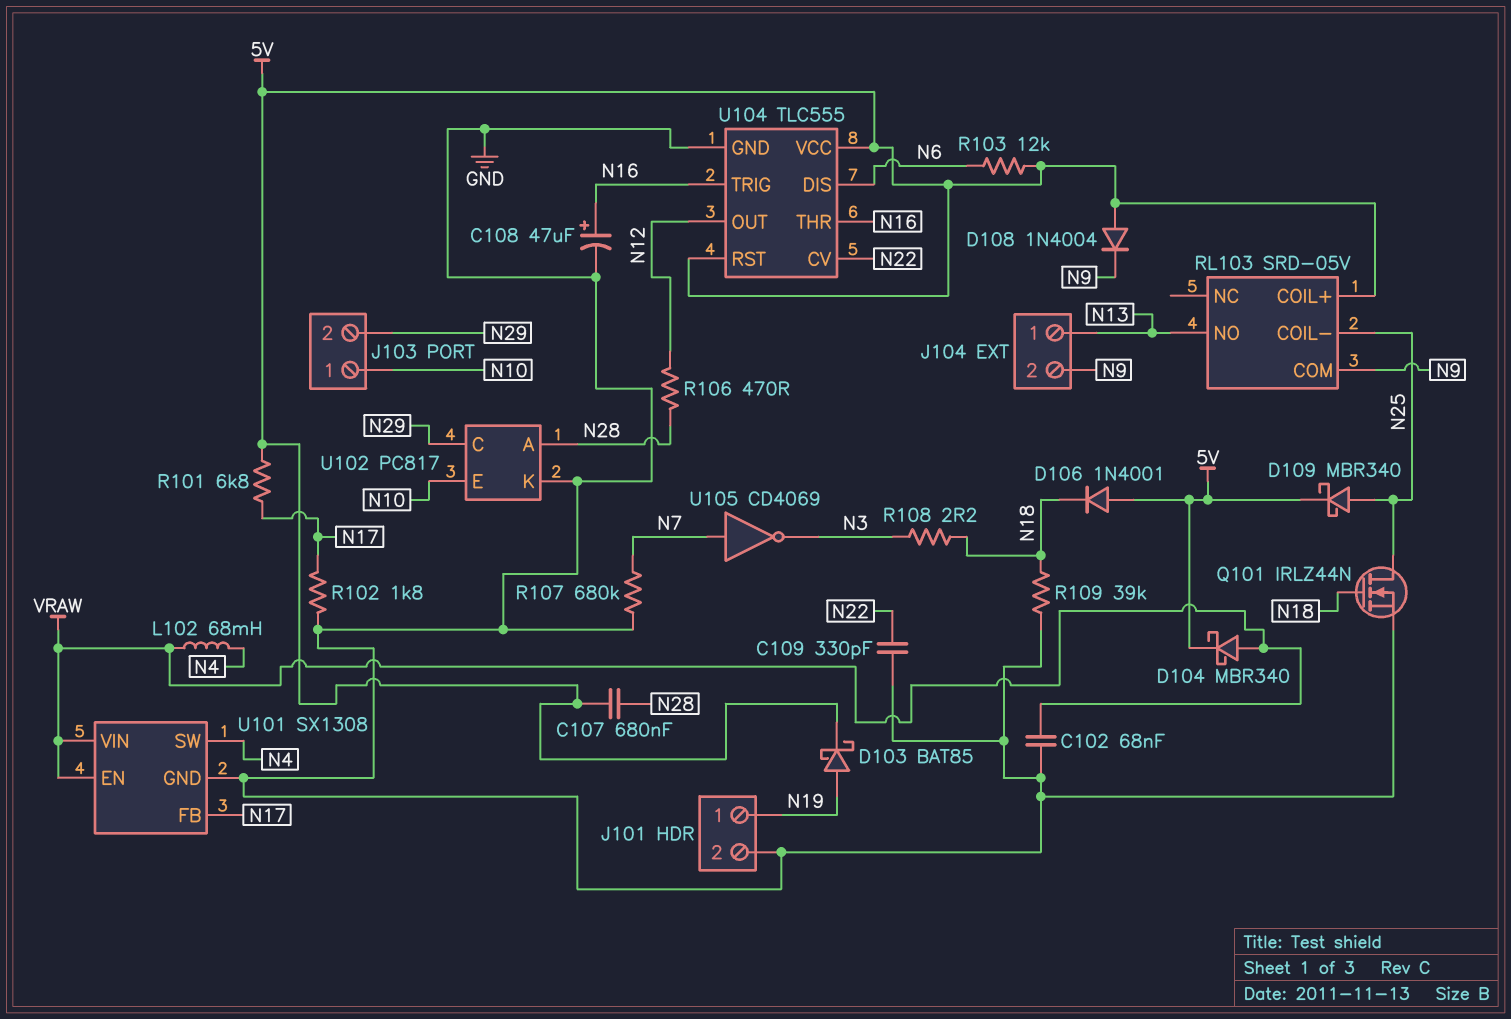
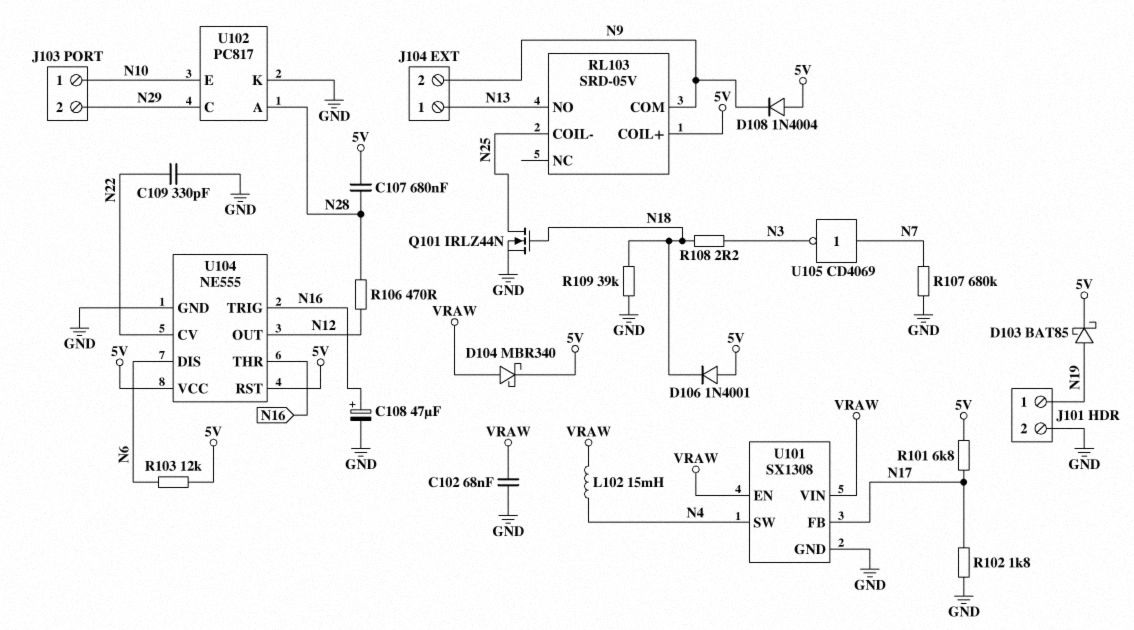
D109: schottky MBR340 (A N25, K 5V) -> none
L102: 68mH (N4, VRAW) -> 15mH (N4, VRAW)
U104: TLC555 -> NE555

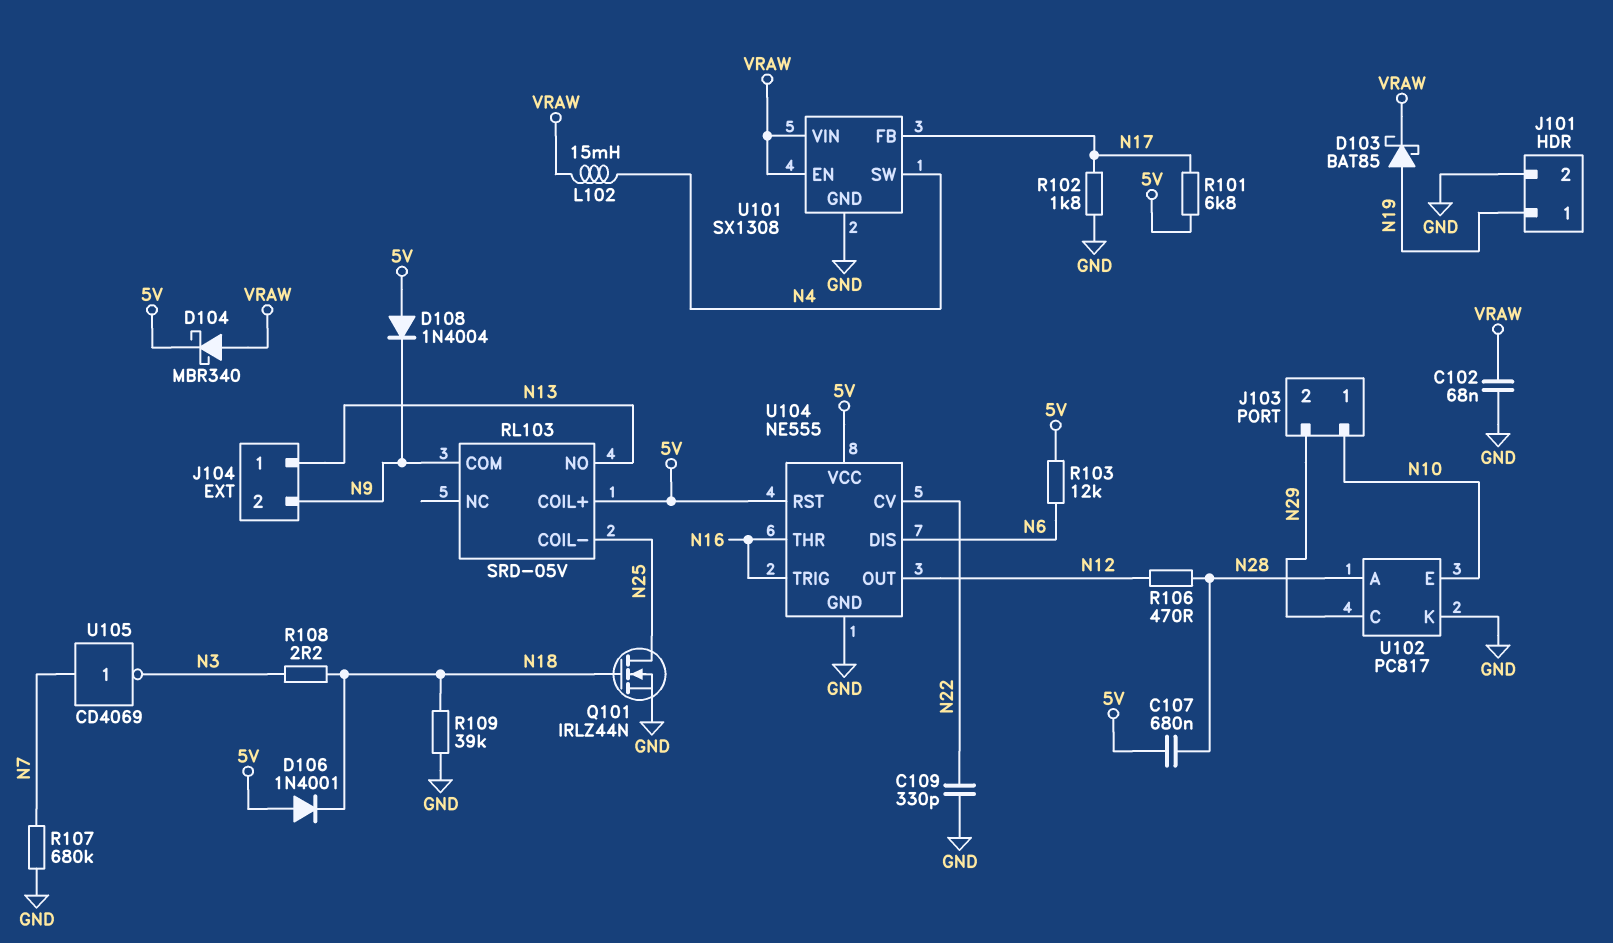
C108: 47uF (plus N16, minus GND) -> none
D103: schottky BAT85 (A N19, K 5V) -> schottky BAT85 (A N19, K VRAW)

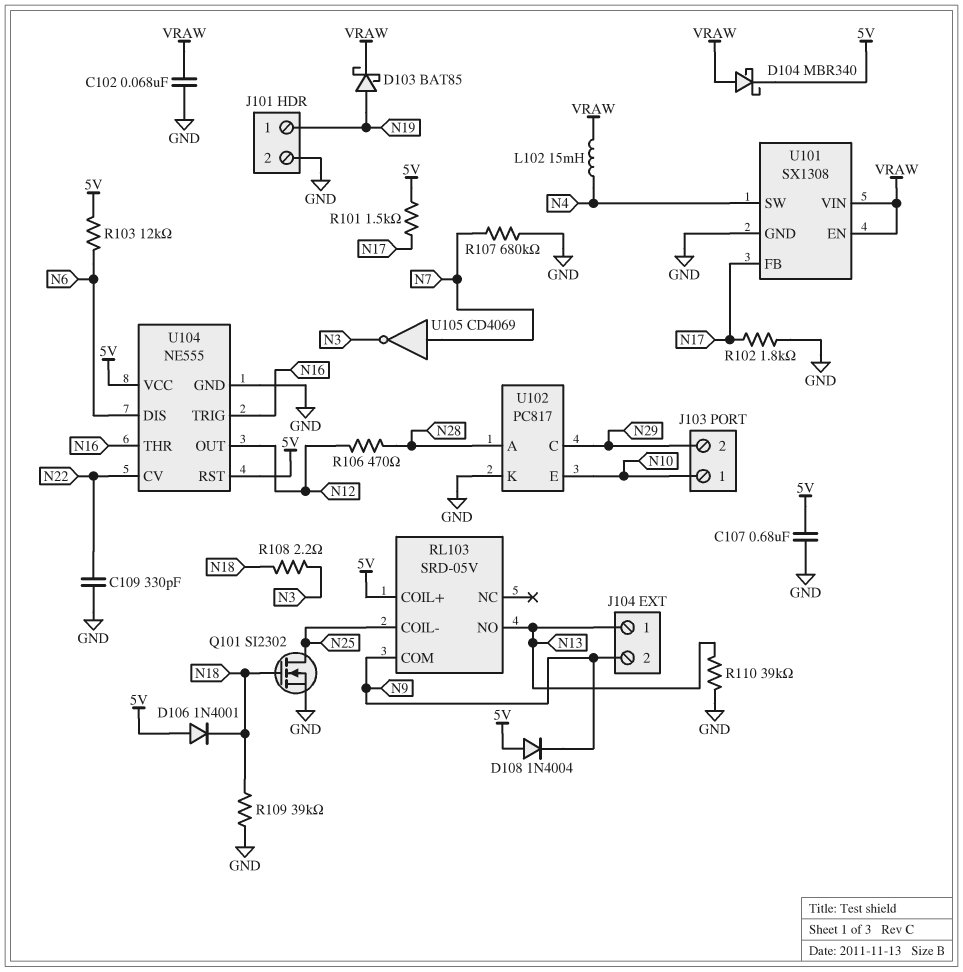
C107: 680nF (5V, N28) -> 680nF (5V, GND)
Q101: NMOS IRLZ44N (G N18, D N25, S GND) -> NMOS SI2302 (G N18, D N25, S GND)
R101: 6.8k (5V, N17) -> 1.5k (5V, N17)
R110: none -> 39k (GND, N13)

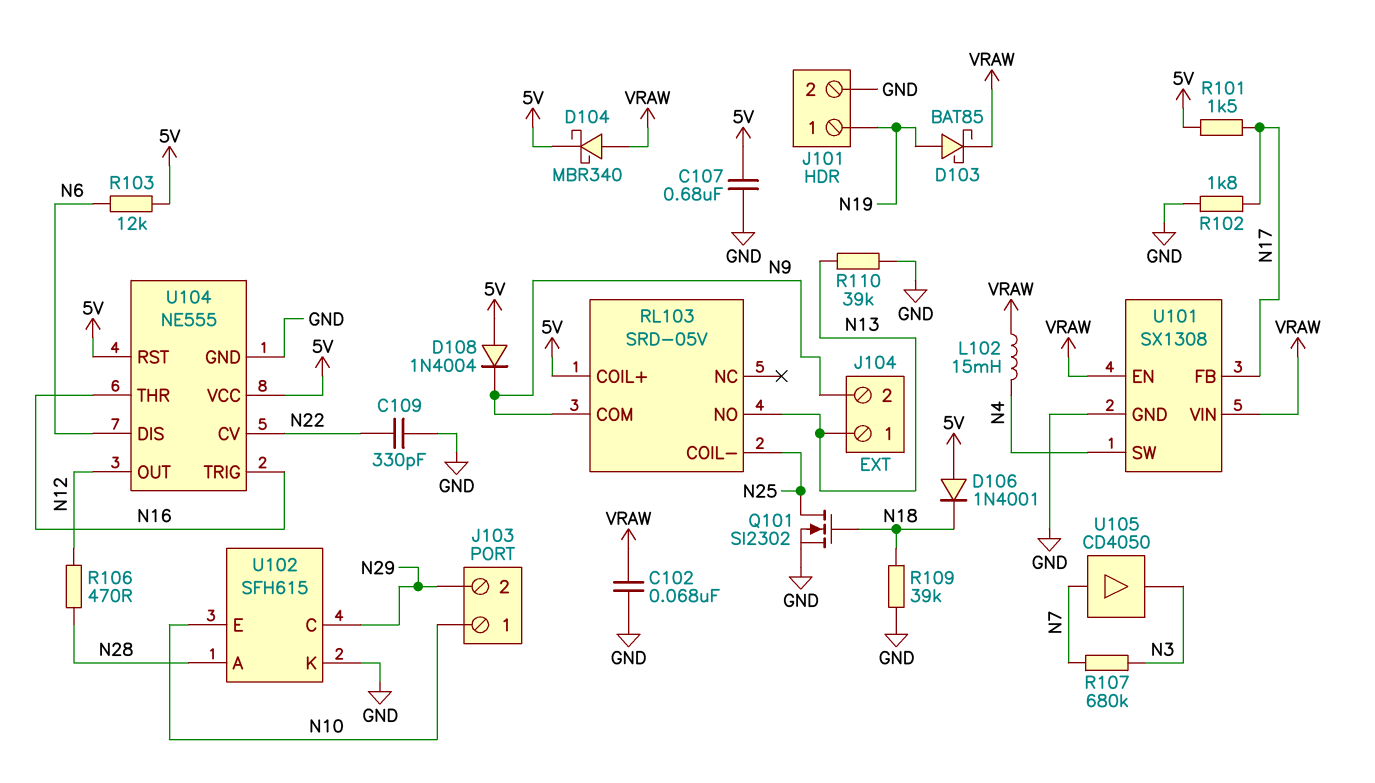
R107: 680k (GND, N7) -> 680k (N3, N7)
R108: 2.2 (N3, N18) -> none
U102: PC817 -> SFH615
U105: NOT CD4069 (in N7, out N3) -> buffer CD4050 (in N7, out N3)

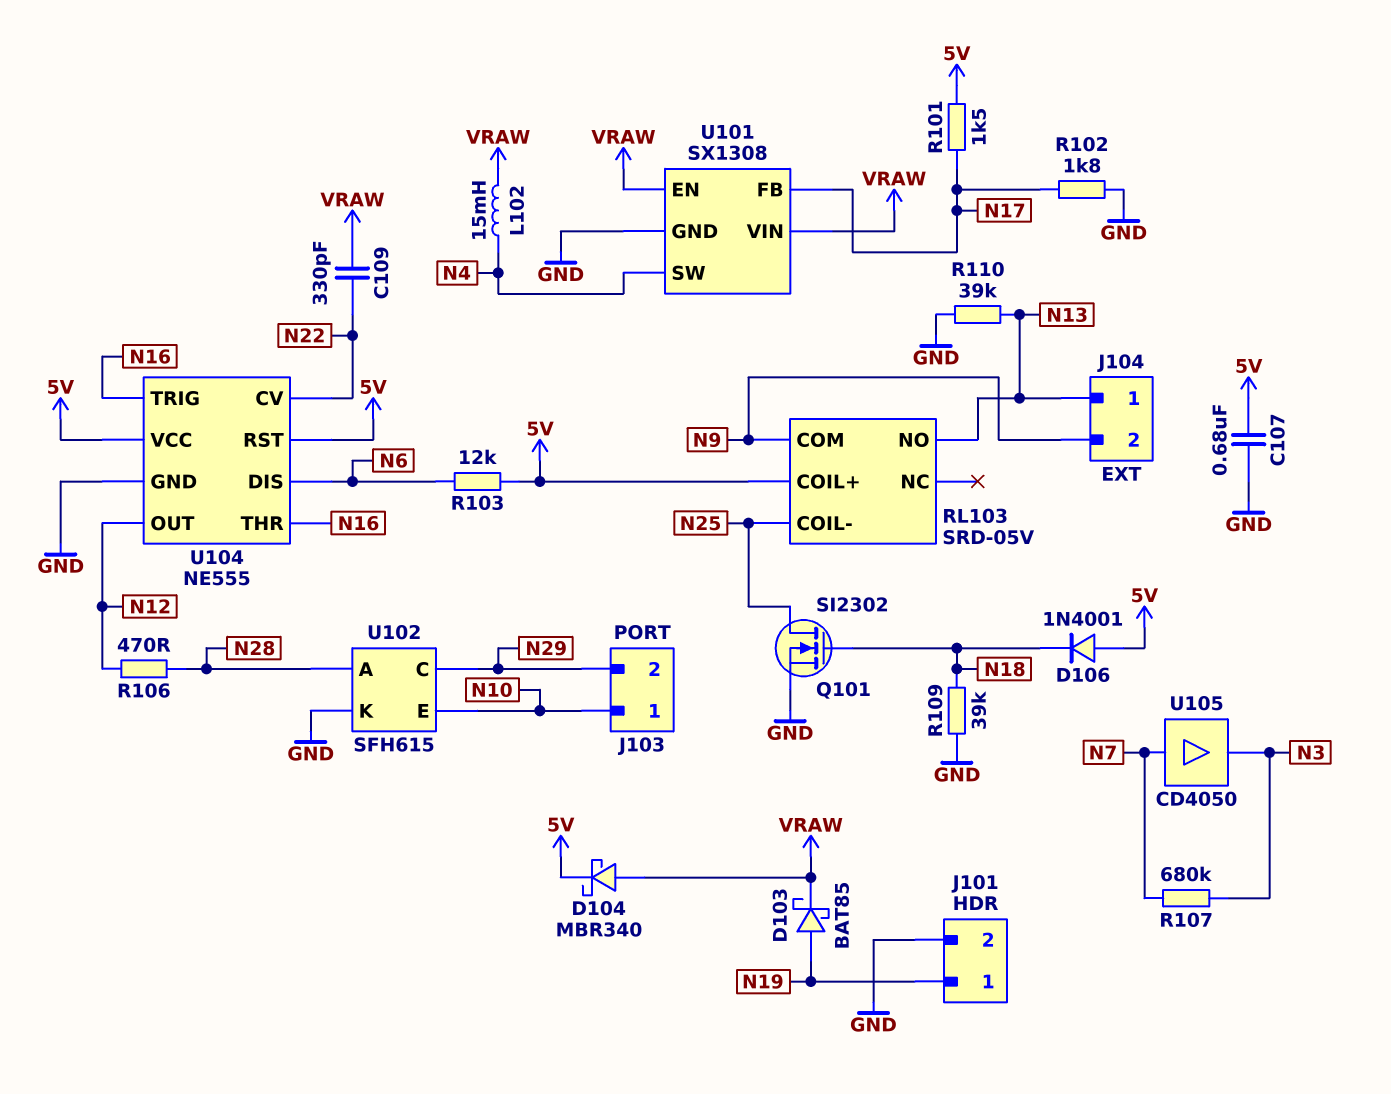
C102: 68nF (GND, VRAW) -> none
C109: 330pF (GND, N22) -> 330pF (N22, VRAW)
D108: diode 1N4004 (A 5V, K N9) -> none

